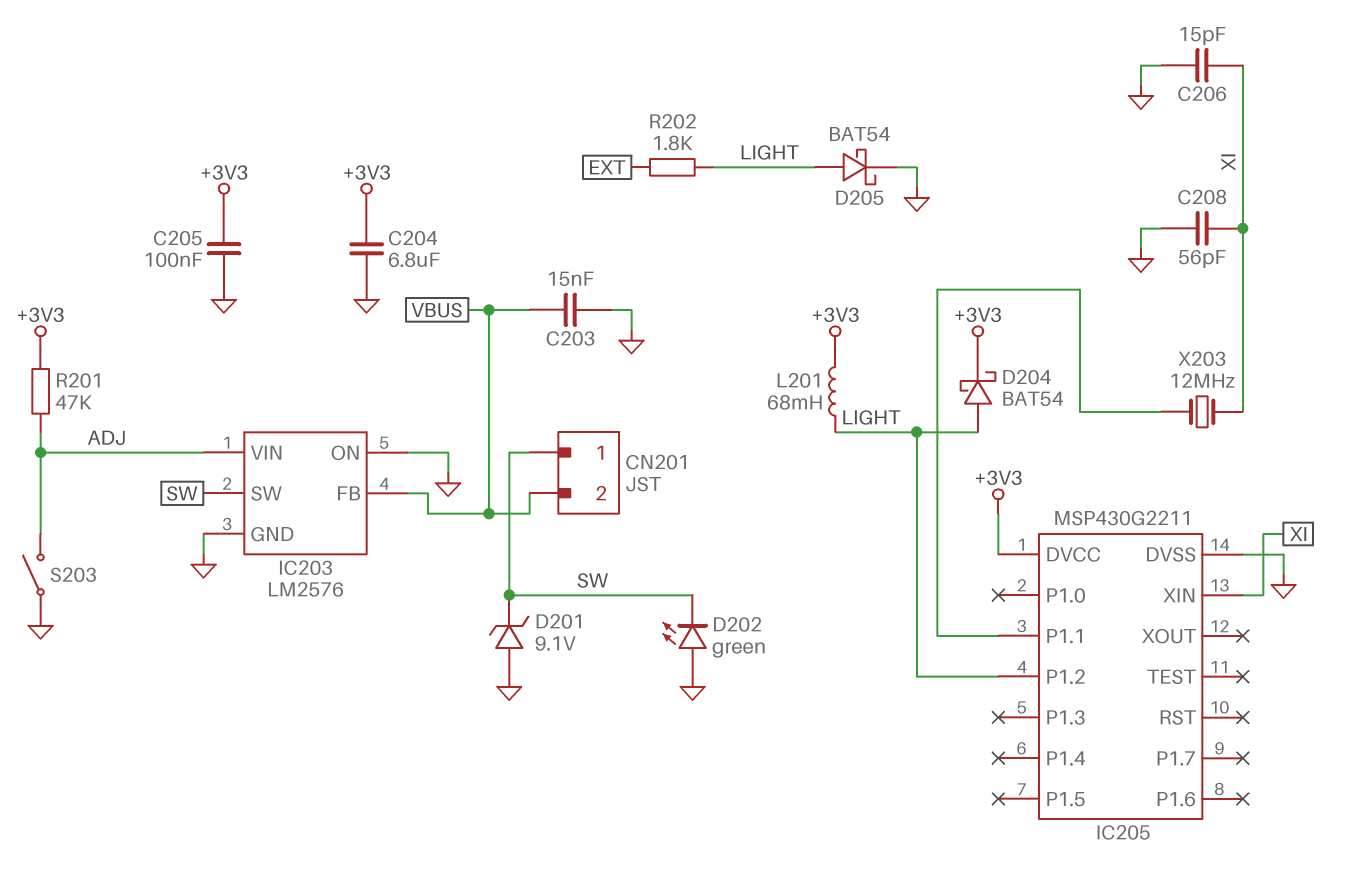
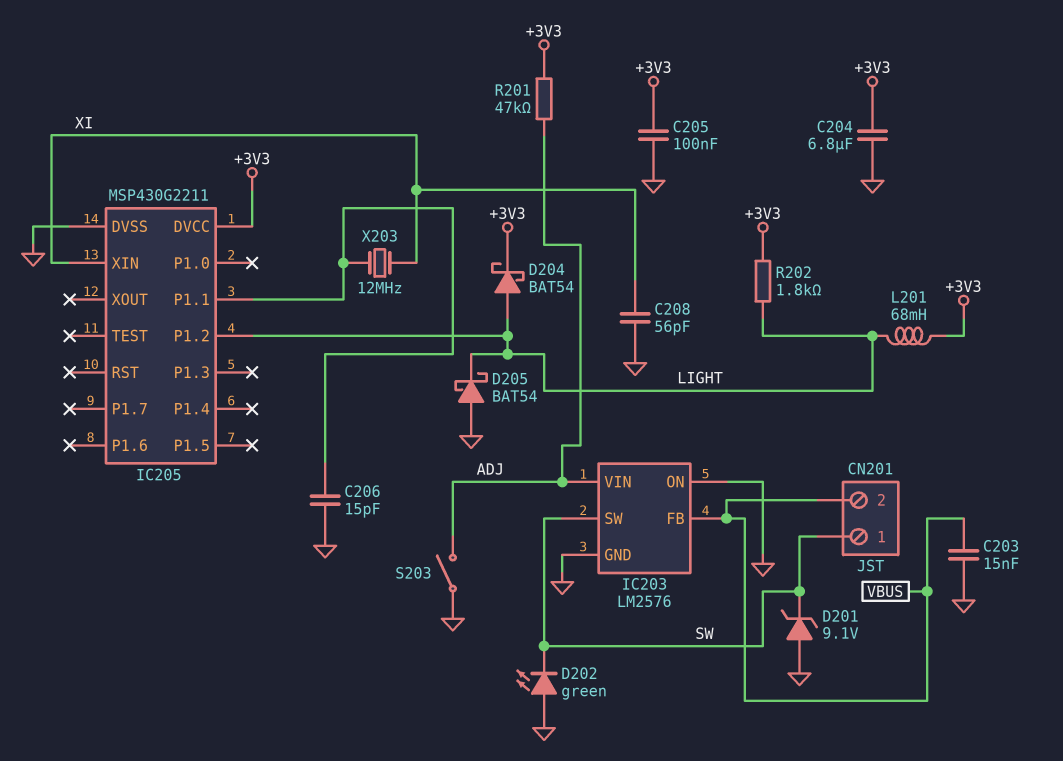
C206: 15pF (GND, XI) -> 15pF (GND, IC205/P1.1)
D205: schottky BAT54 (A LIGHT, K GND) -> schottky BAT54 (A GND, K LIGHT)
R202: 1.8k (EXT, LIGHT) -> 1.8k (+3V3, LIGHT)

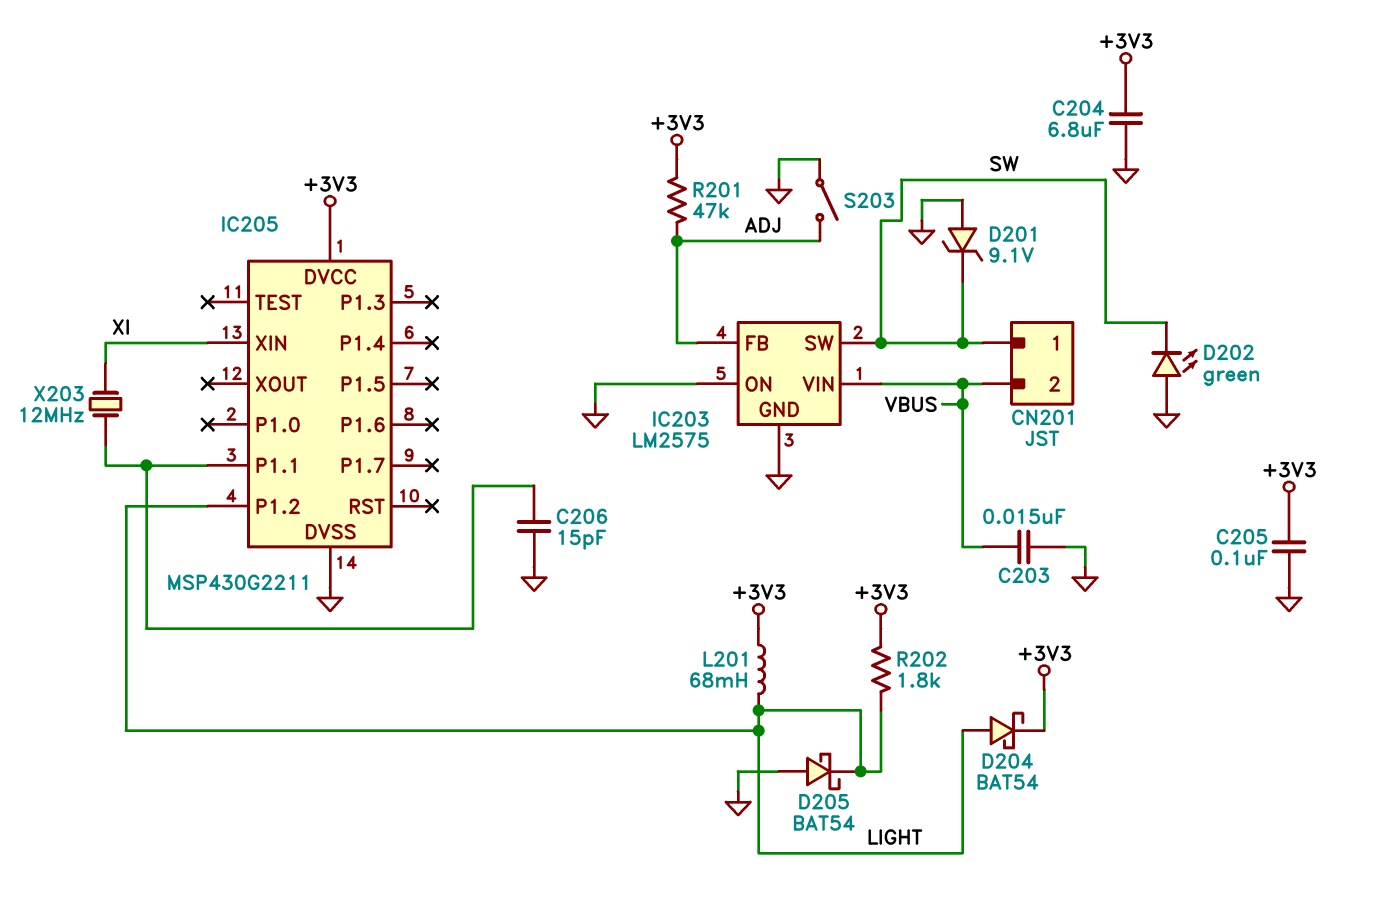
C208: 56pF (GND, XI) -> none
IC203: LM2576 -> LM2575
IC203 pin FB: VBUS -> ADJ
IC203 pin VIN: ADJ -> VBUS

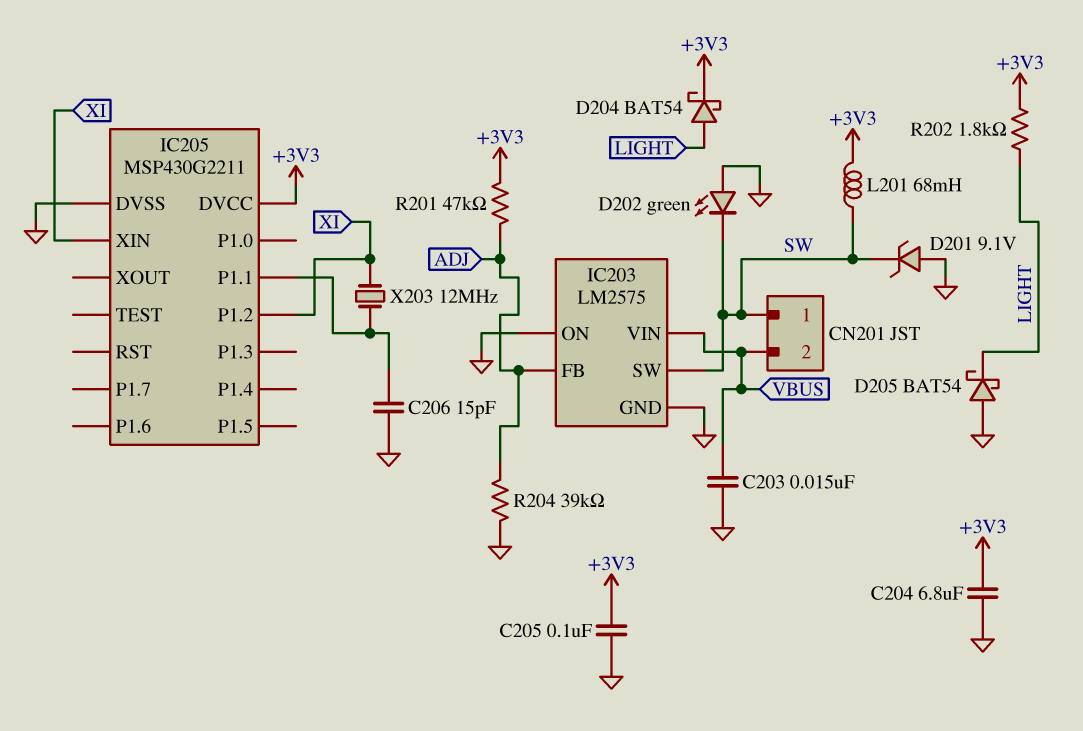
IC205 pin P1.2: LIGHT -> XI
L201: 68mH (+3V3, LIGHT) -> 68mH (+3V3, SW)
R204: none -> 39k (ADJ, GND)
S203: switch (ADJ, GND) -> none

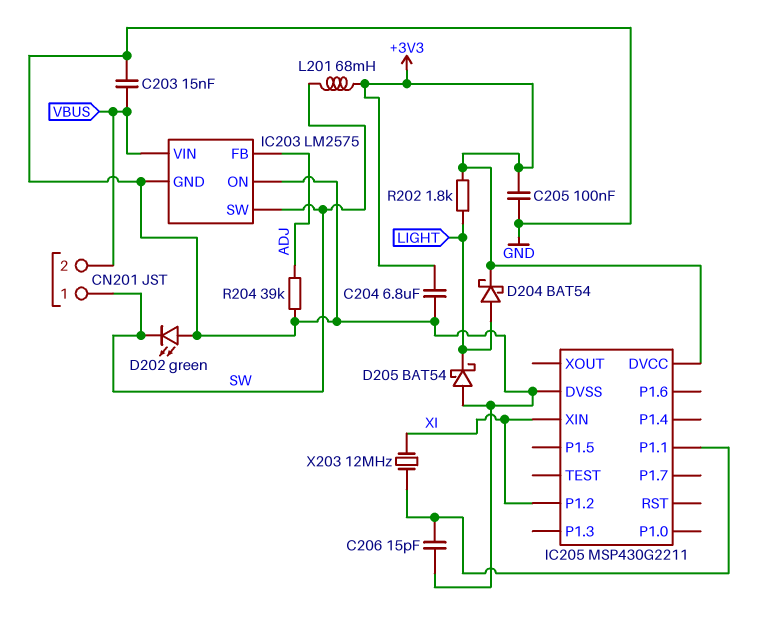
D201: zener 9.1V (A GND, K SW) -> none
R201: 47k (+3V3, ADJ) -> none

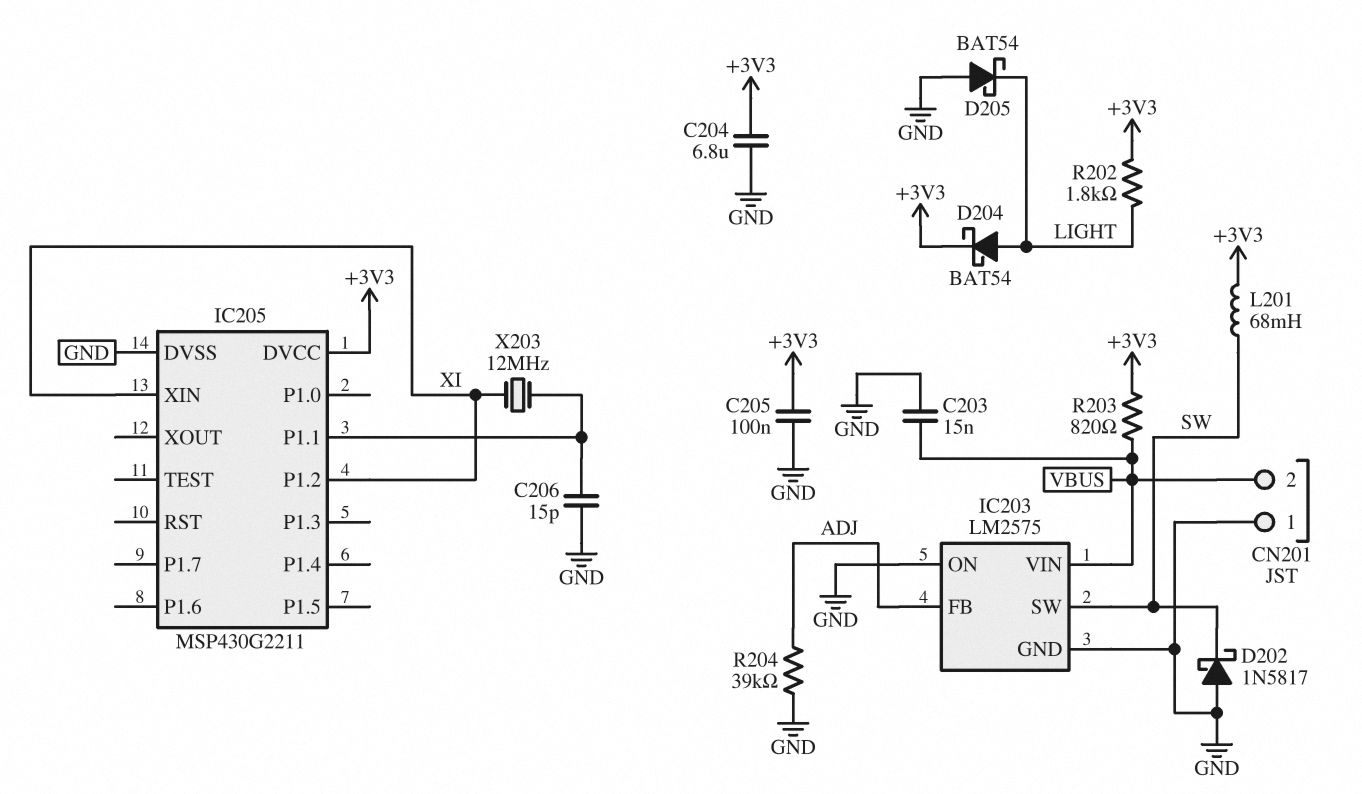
CN201 pin 1: SW -> GND
D202: LED green (A GND, K SW) -> schottky 1N5817 (A GND, K SW)
R203: none -> 820 (+3V3, VBUS)

